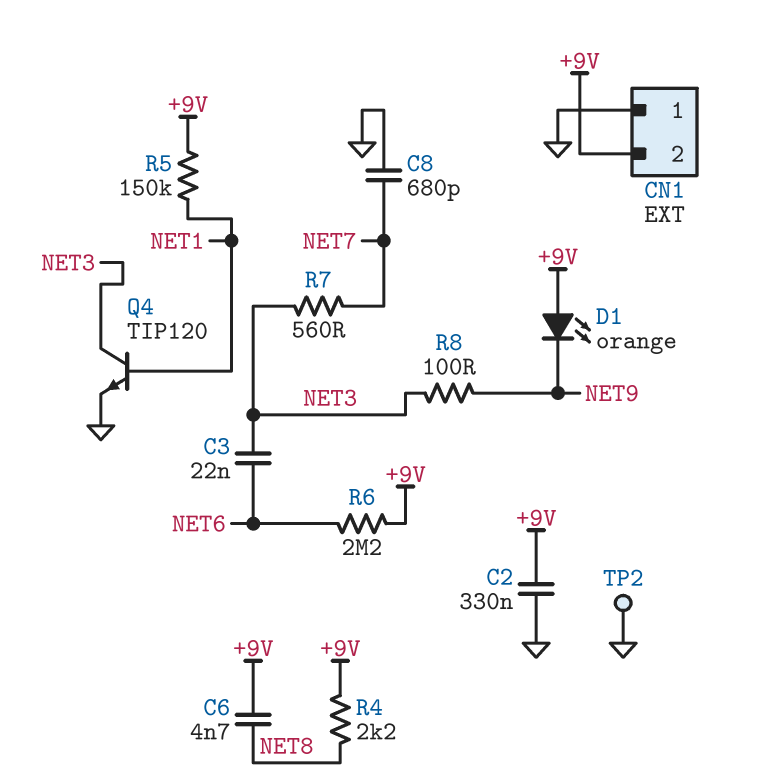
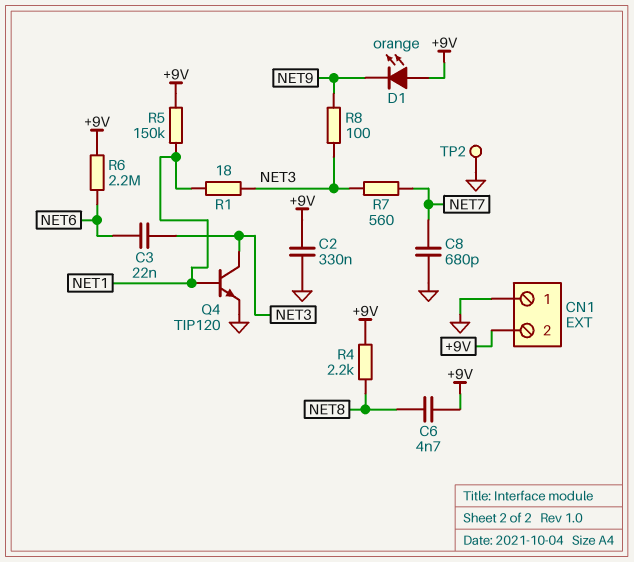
R1: none -> 18 (NET1, NET3)

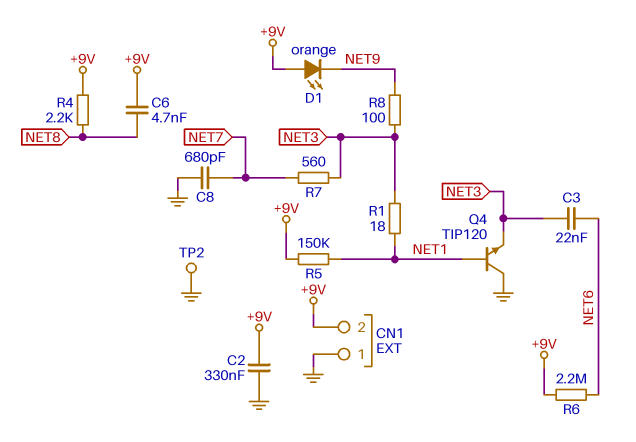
Q4: NPN TIP120 (B NET1, C NET3, E GND) -> NPN TIP120 (B NET1, C GND, E NET3)

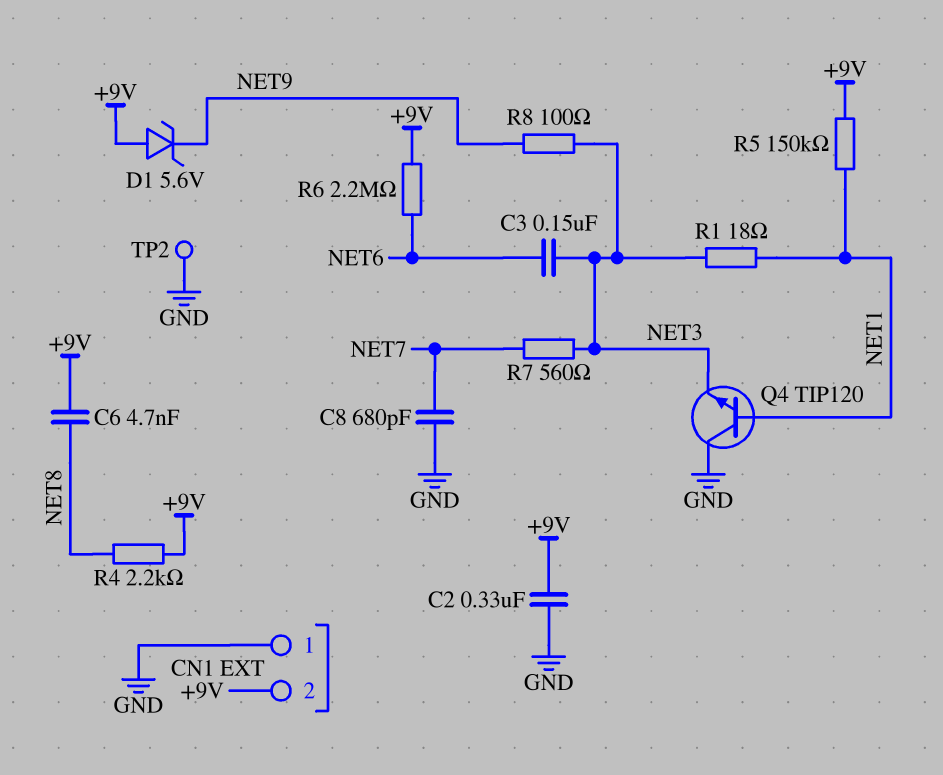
C3: 22nF (NET3, NET6) -> 150nF (NET3, NET6)
D1: LED orange (A +9V, K NET9) -> zener 5.6V (A +9V, K NET9)

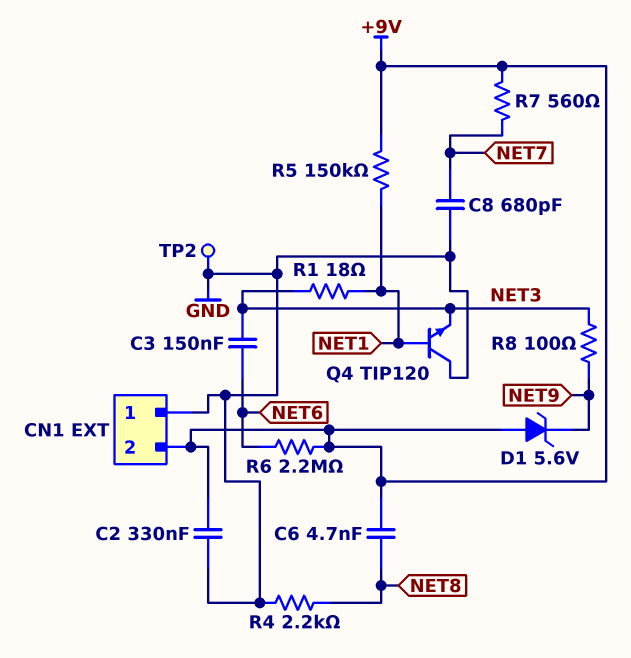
R4: 2.2k (+9V, NET8) -> 2.2k (GND, NET8)
R7: 560 (NET3, NET7) -> 560 (+9V, NET7)

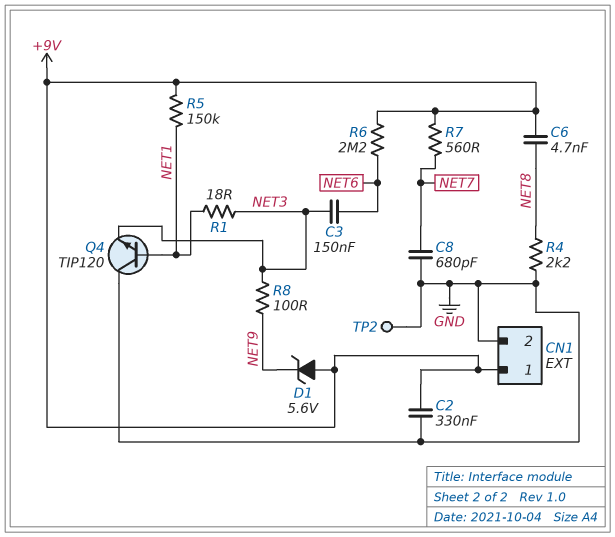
CN1 pin 1: GND -> +9V
CN1 pin 2: +9V -> GND

